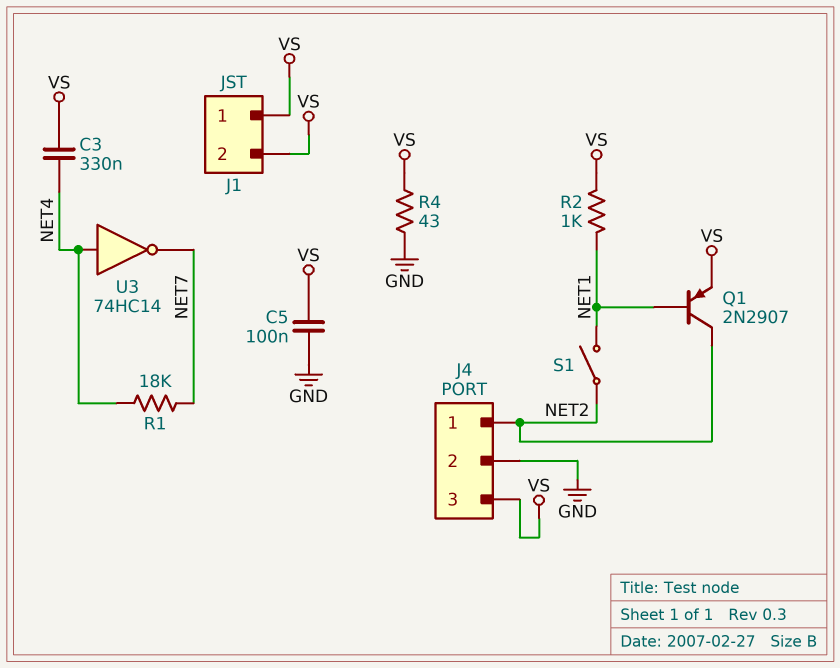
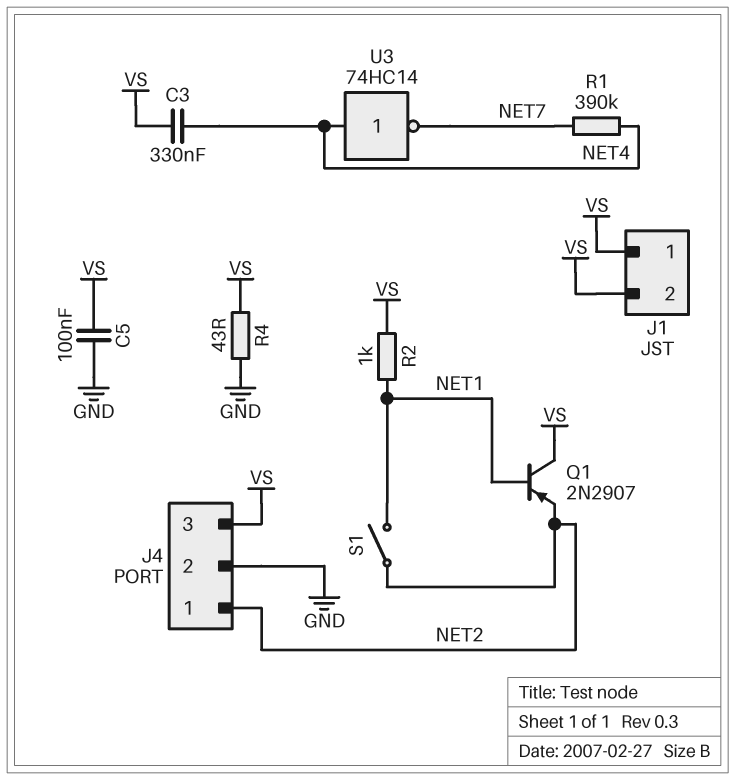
Q1: PNP 2N2907 (B NET1, C NET2, E VS) -> PNP 2N2907 (B NET1, C VS, E NET2)
R1: 18k (NET4, NET7) -> 390k (NET4, NET7)

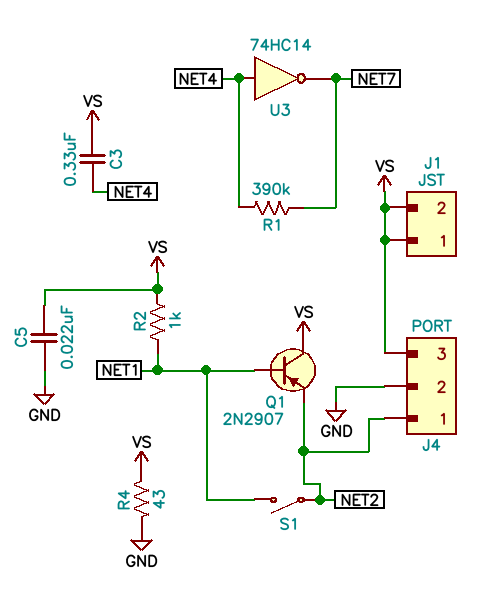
C5: 100nF (GND, VS) -> 22nF (GND, VS)

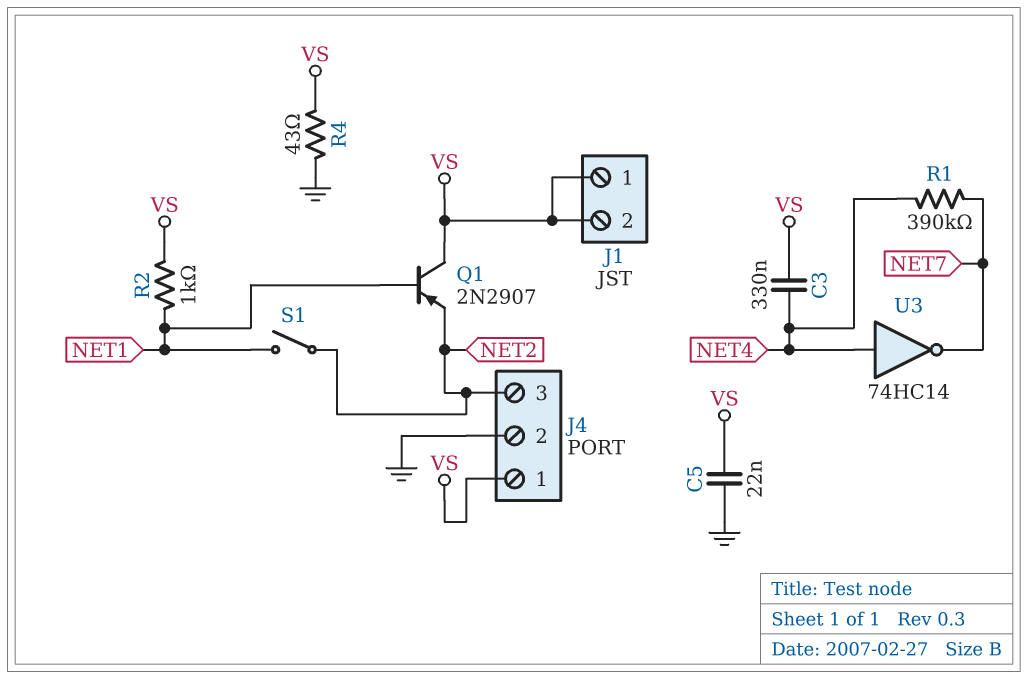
J4 pin 1: NET2 -> VS
J4 pin 3: VS -> NET2

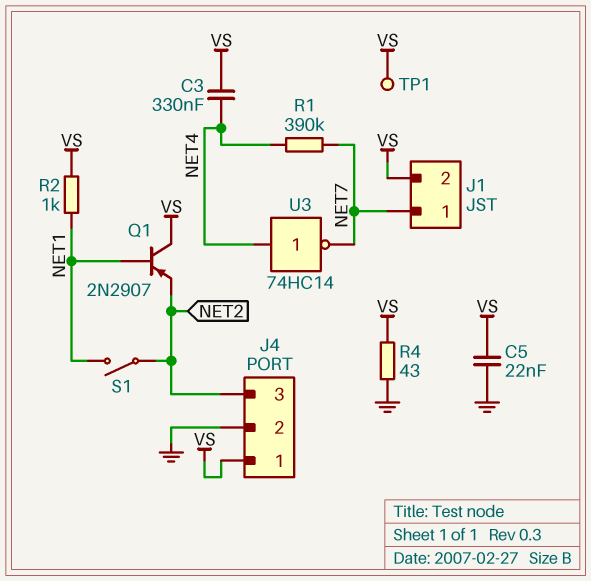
J1 pin 1: VS -> NET7
TP1: none -> test point (VS)

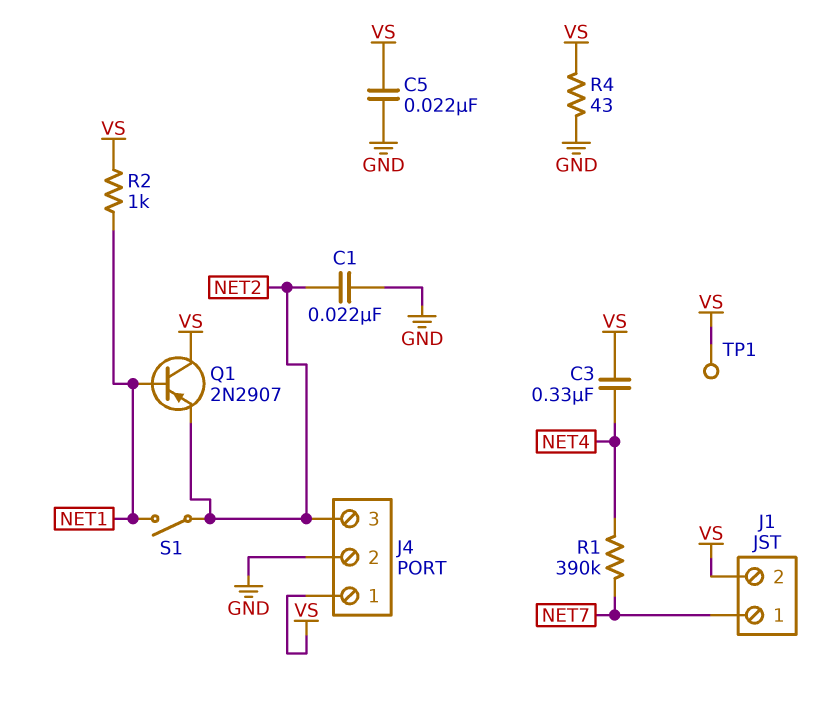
C1: none -> 22nF (GND, NET2)
U3: NOT 74HC14 (in NET4, out NET7) -> none

